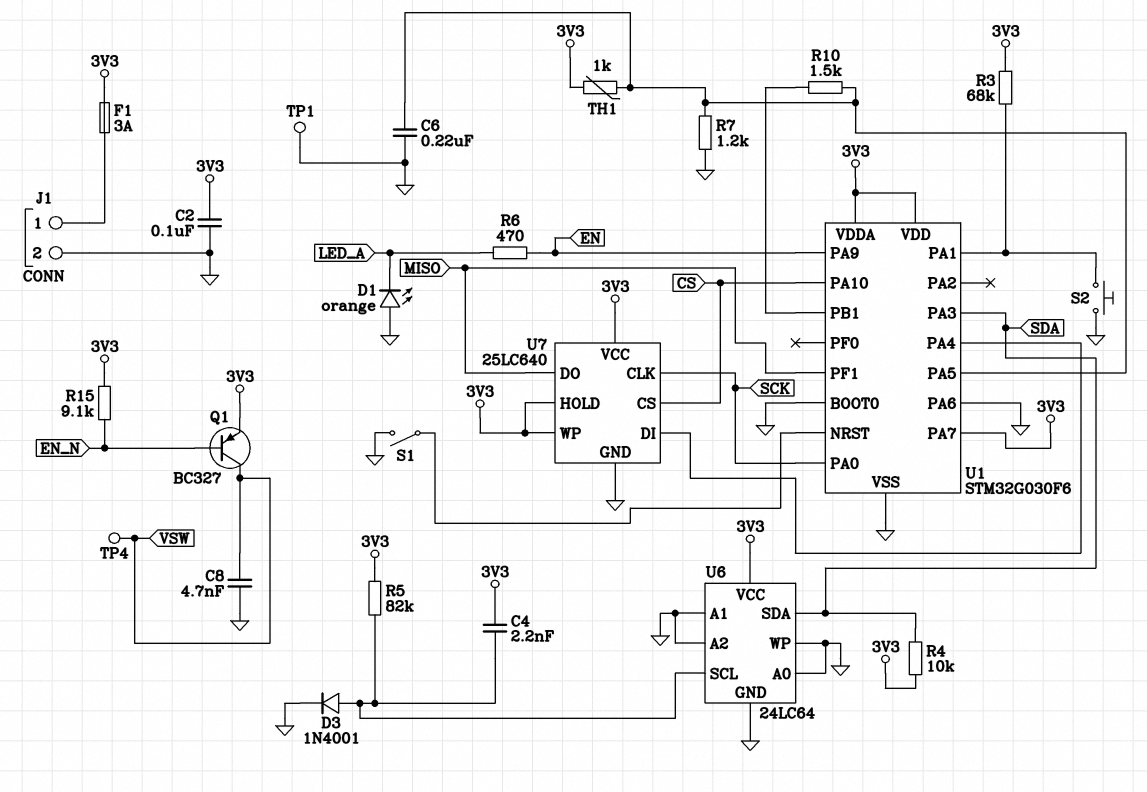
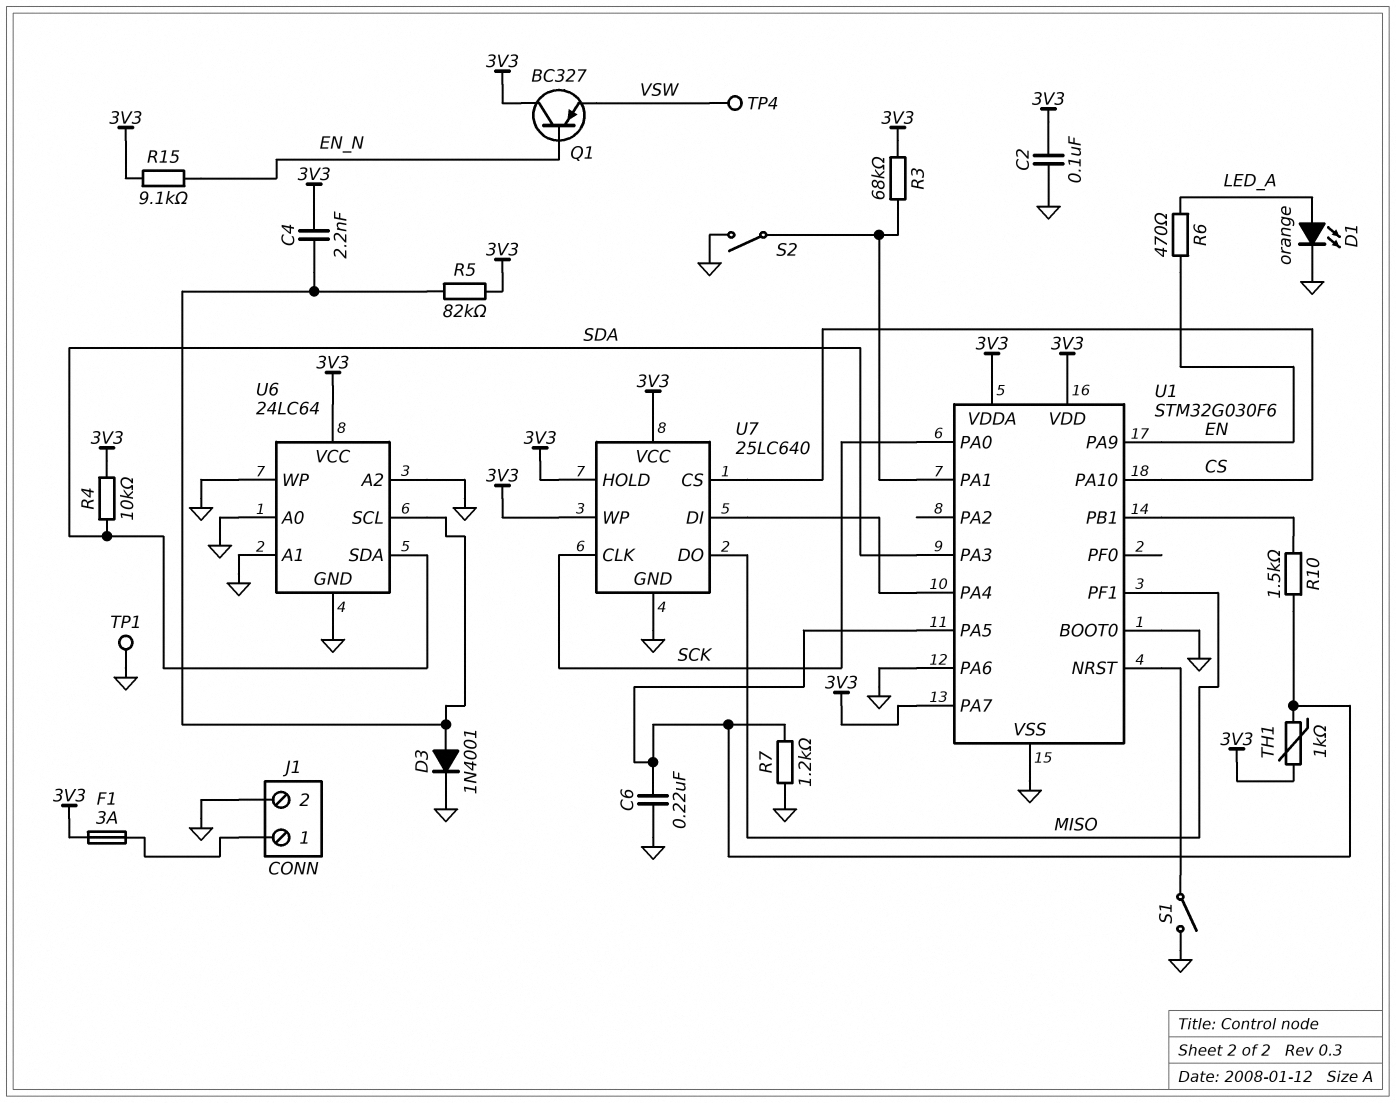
C8: 4.7nF (GND, VSW) -> none
D1: LED orange (A GND, K LED_A) -> LED orange (A LED_A, K GND)
Q1: PNP BC327 (B EN_N, C VSW, E 3V3) -> PNP BC327 (B EN_N, C 3V3, E VSW)
S2: button (GND, U1/PA1) -> switch (GND, U1/PA1)

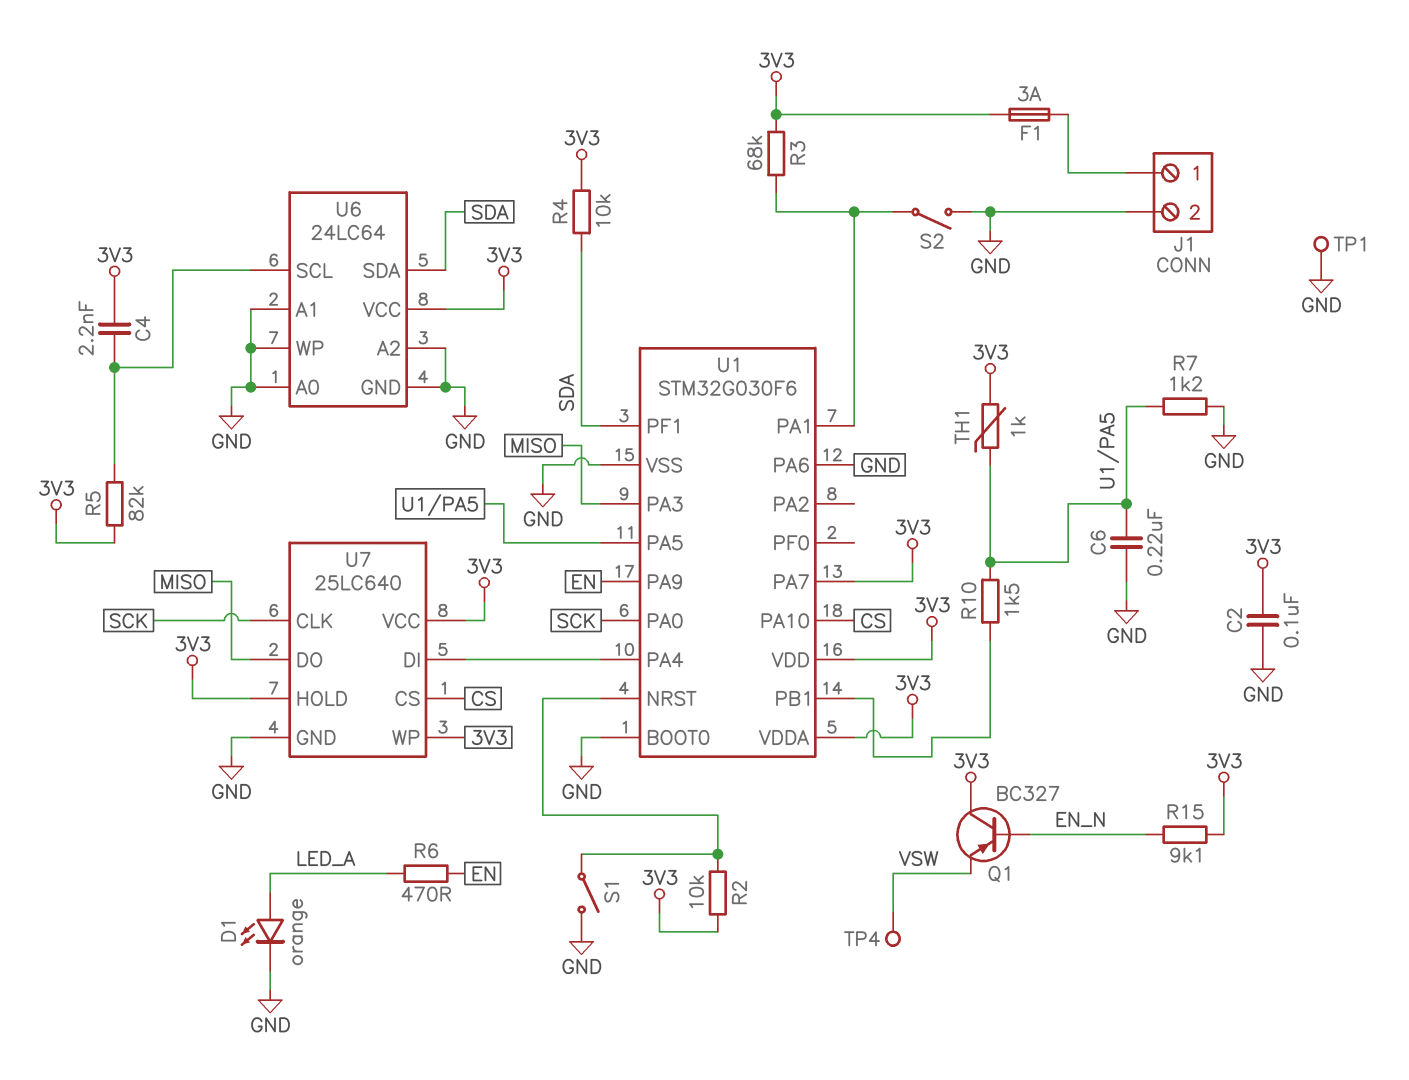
D3: diode 1N4001 (A U6/SCL, K GND) -> none
R2: none -> 10k (3V3, U1/NRST)
U1 pin PA3: SDA -> MISO
U1 pin PF1: MISO -> SDA

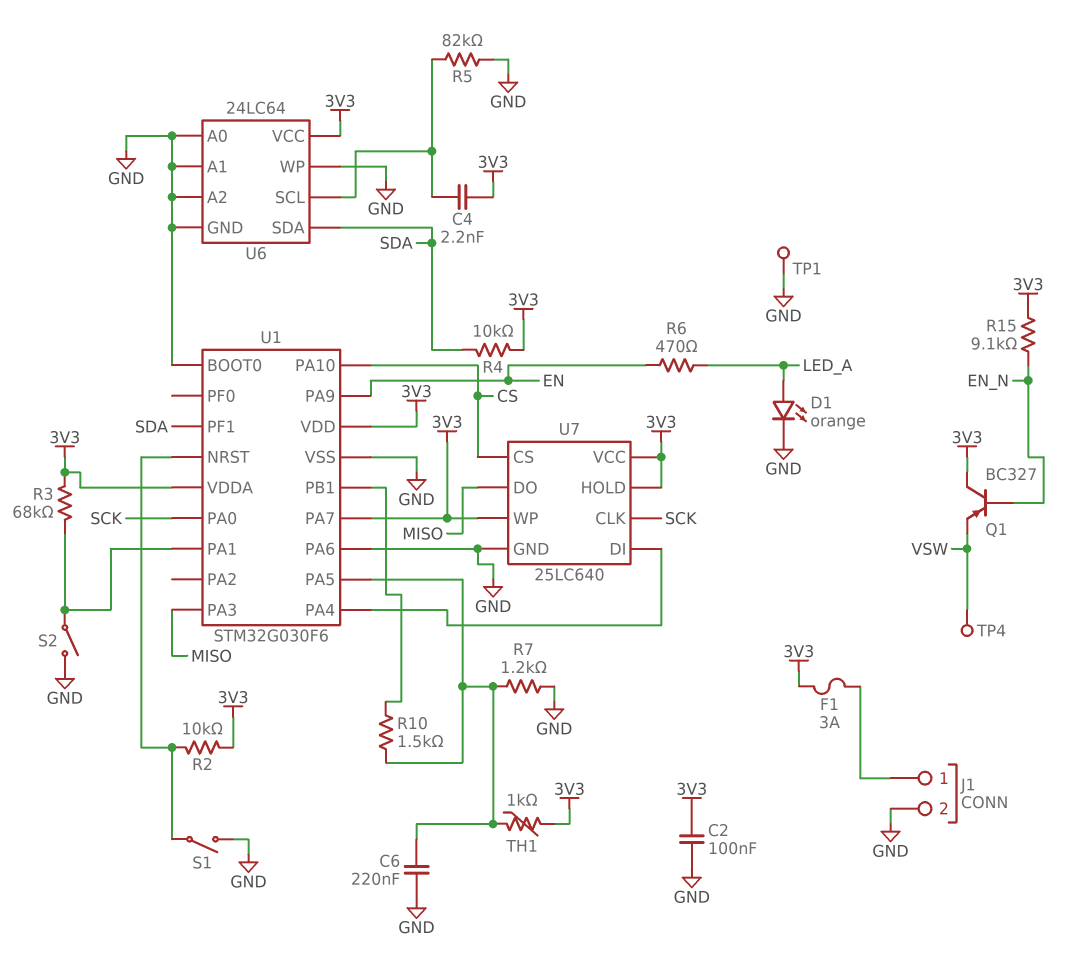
R5: 82k (3V3, U6/SCL) -> 82k (GND, U6/SCL)

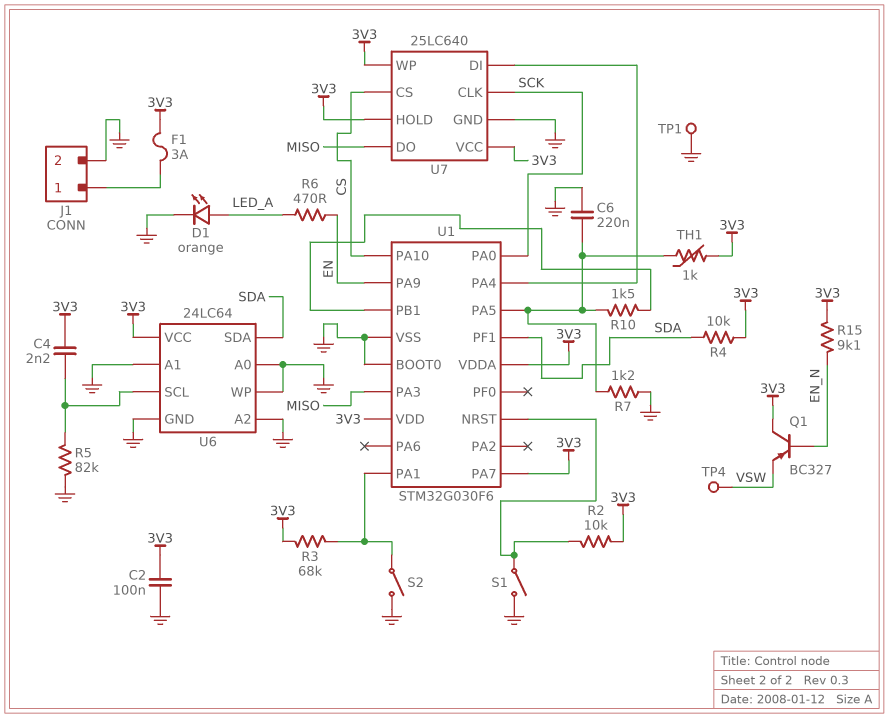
U1 pin PA6: GND -> none

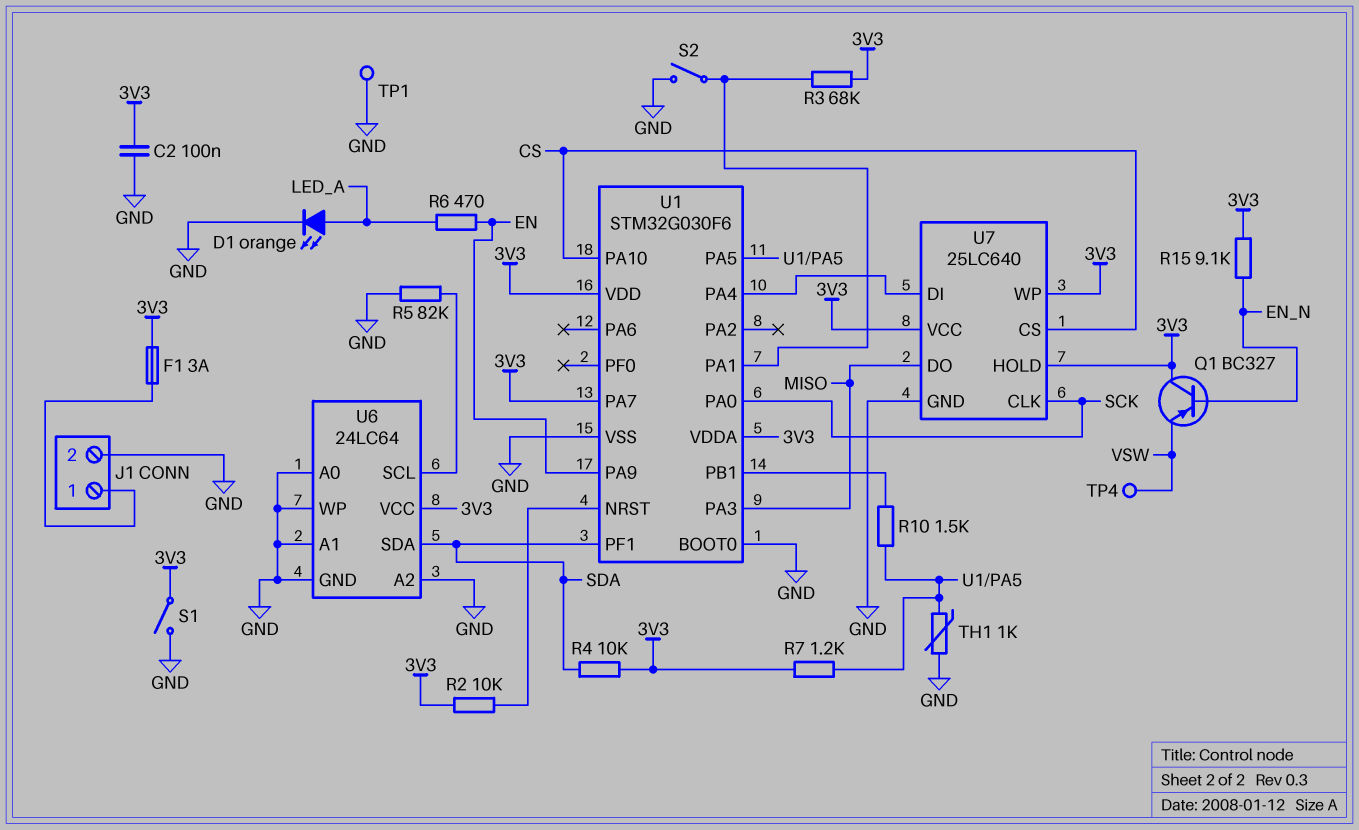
C4: 2.2nF (3V3, U6/SCL) -> none
C6: 220nF (GND, U1/PA5) -> none
R7: 1.2k (GND, U1/PA5) -> 1.2k (3V3, U1/PA5)
S1: switch (GND, U1/NRST) -> switch (3V3, GND)
TH1: 1k (3V3, U1/PA5) -> 1k (GND, U1/PA5)

